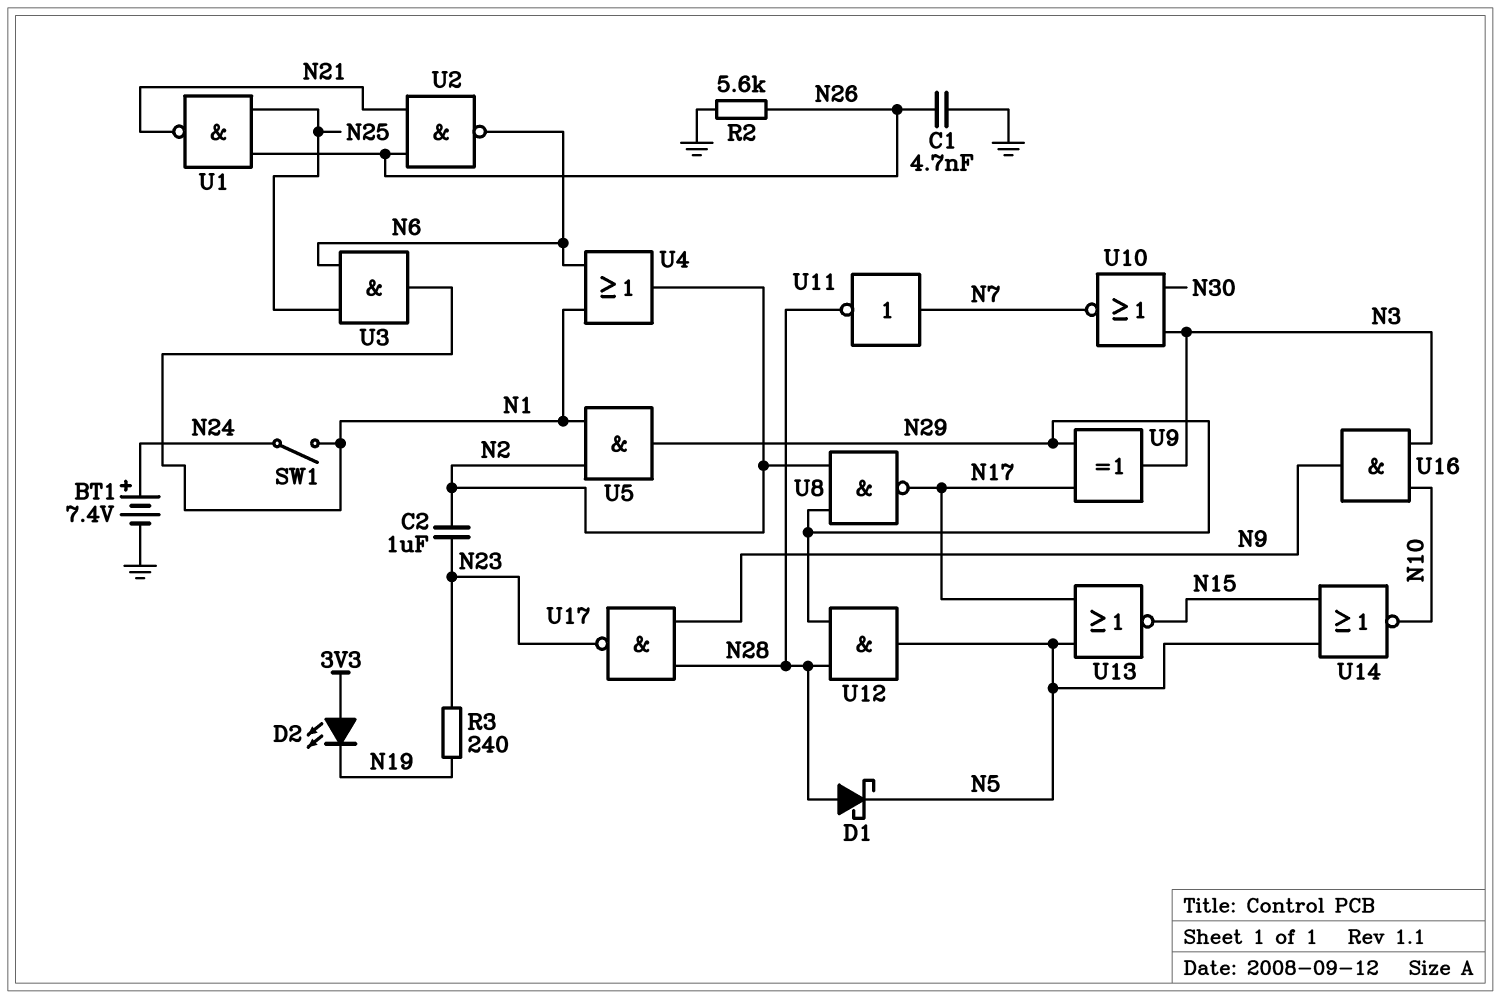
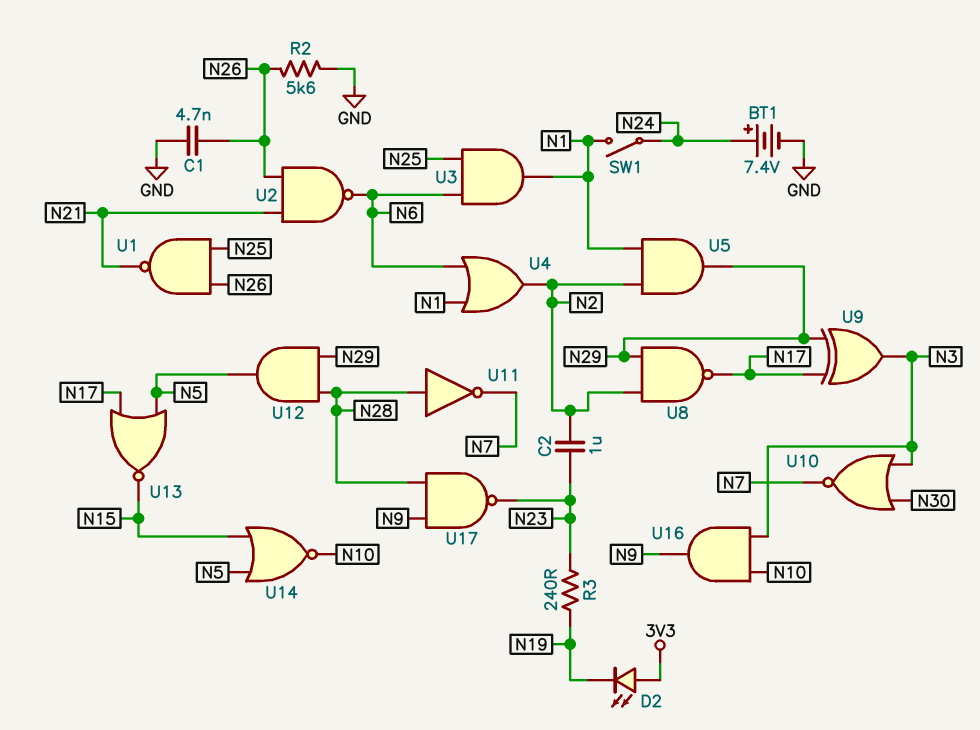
D1: schottky (A N28, K N5) -> none
U11: NOT (in N7, out N28) -> NOT (in N28, out N7)

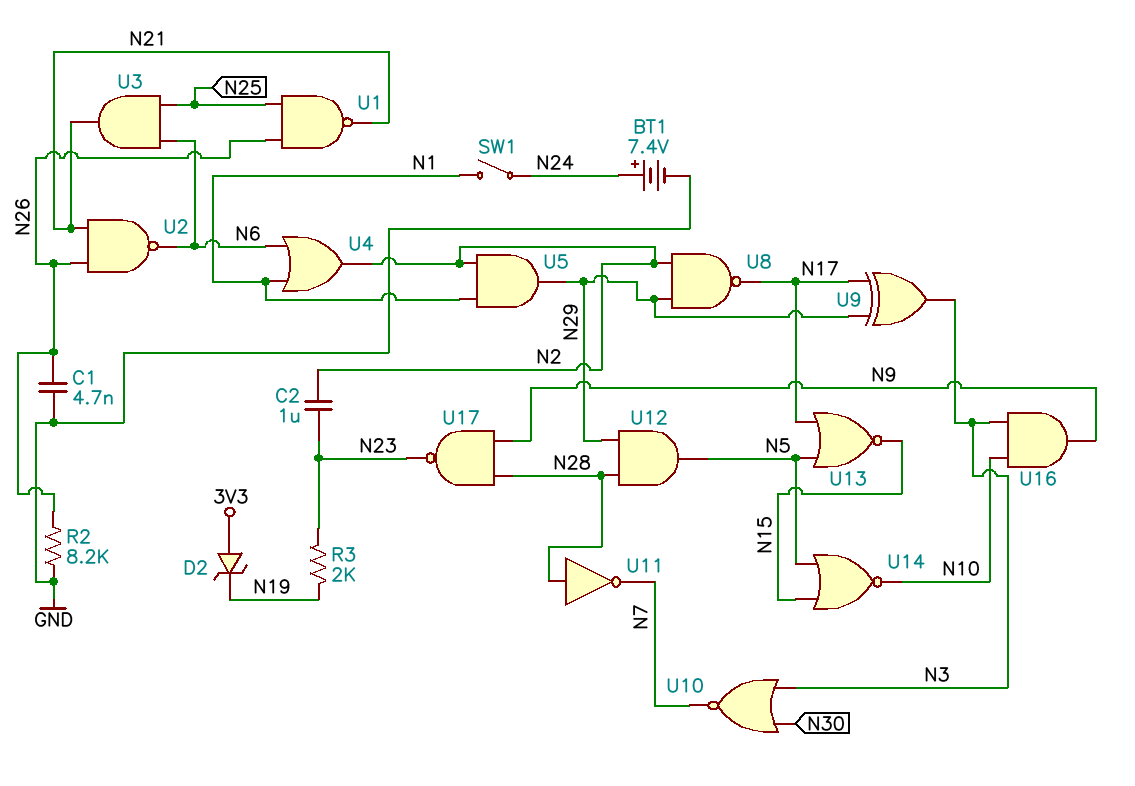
D2: LED (A 3V3, K N19) -> zener (A 3V3, K N19)
R2: 5.6k (GND, N26) -> 8.2k (GND, N26)
R3: 240 (N19, N23) -> 2k (N19, N23)
U3: AND (in N6, in N25, out N1) -> AND (in N6, in N25, out N21)

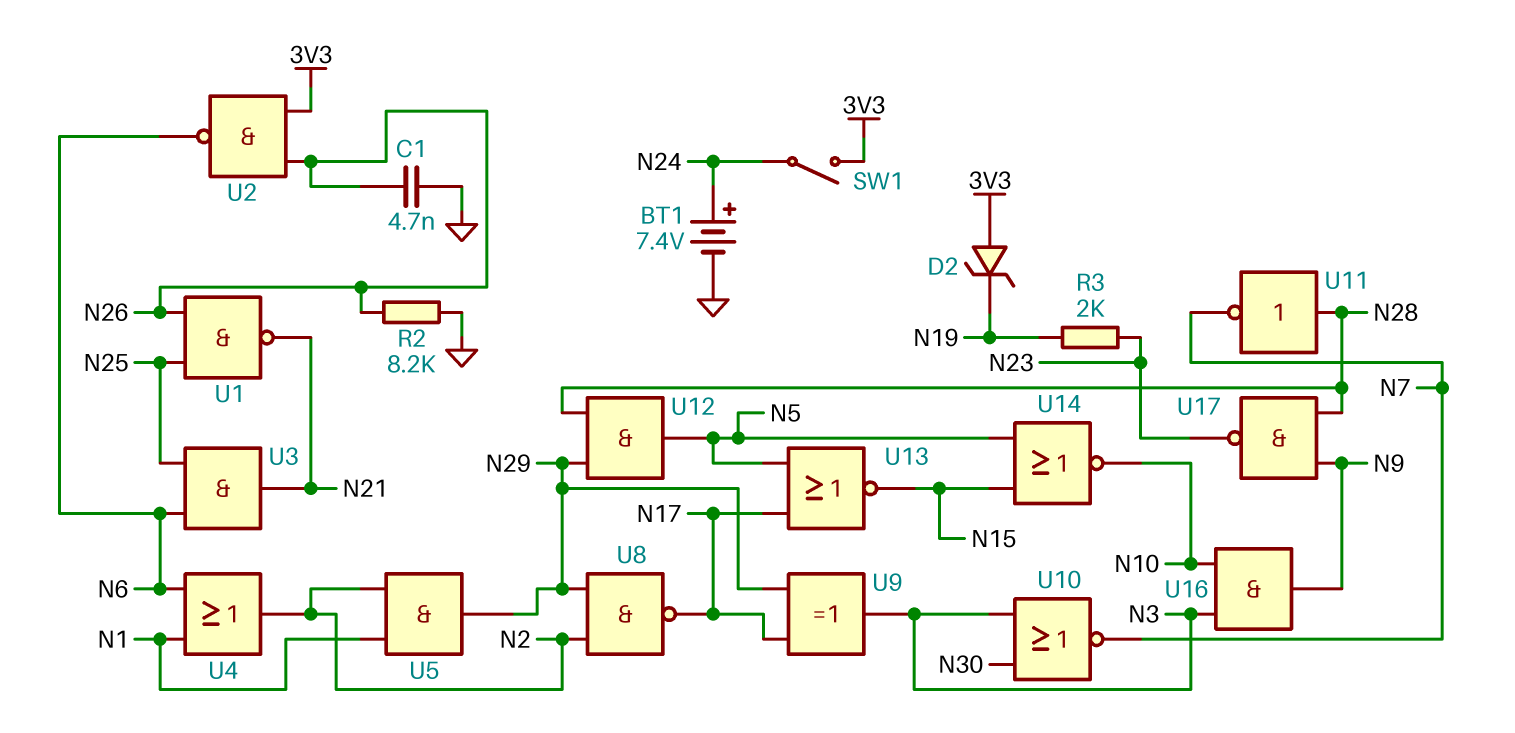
C2: 1uF (N2, N23) -> none
SW1: switch (N1, N24) -> switch (3V3, N24)
U2: NAND (in N21, in N26, out N6) -> NAND (in 3V3, in N26, out N6)

